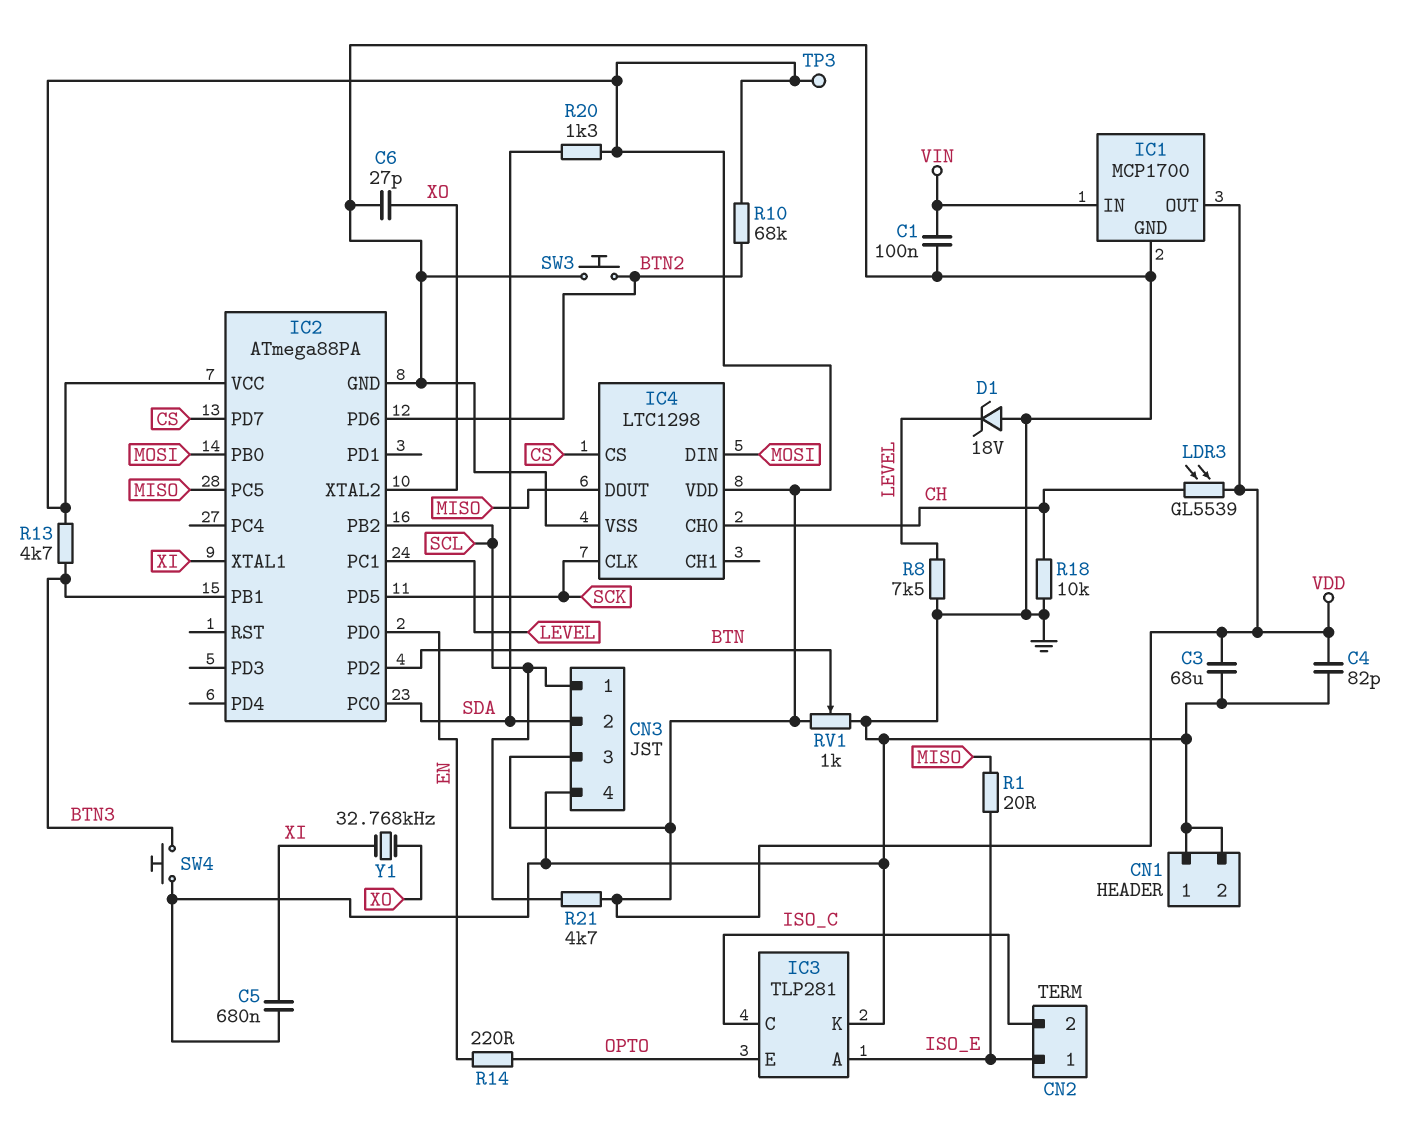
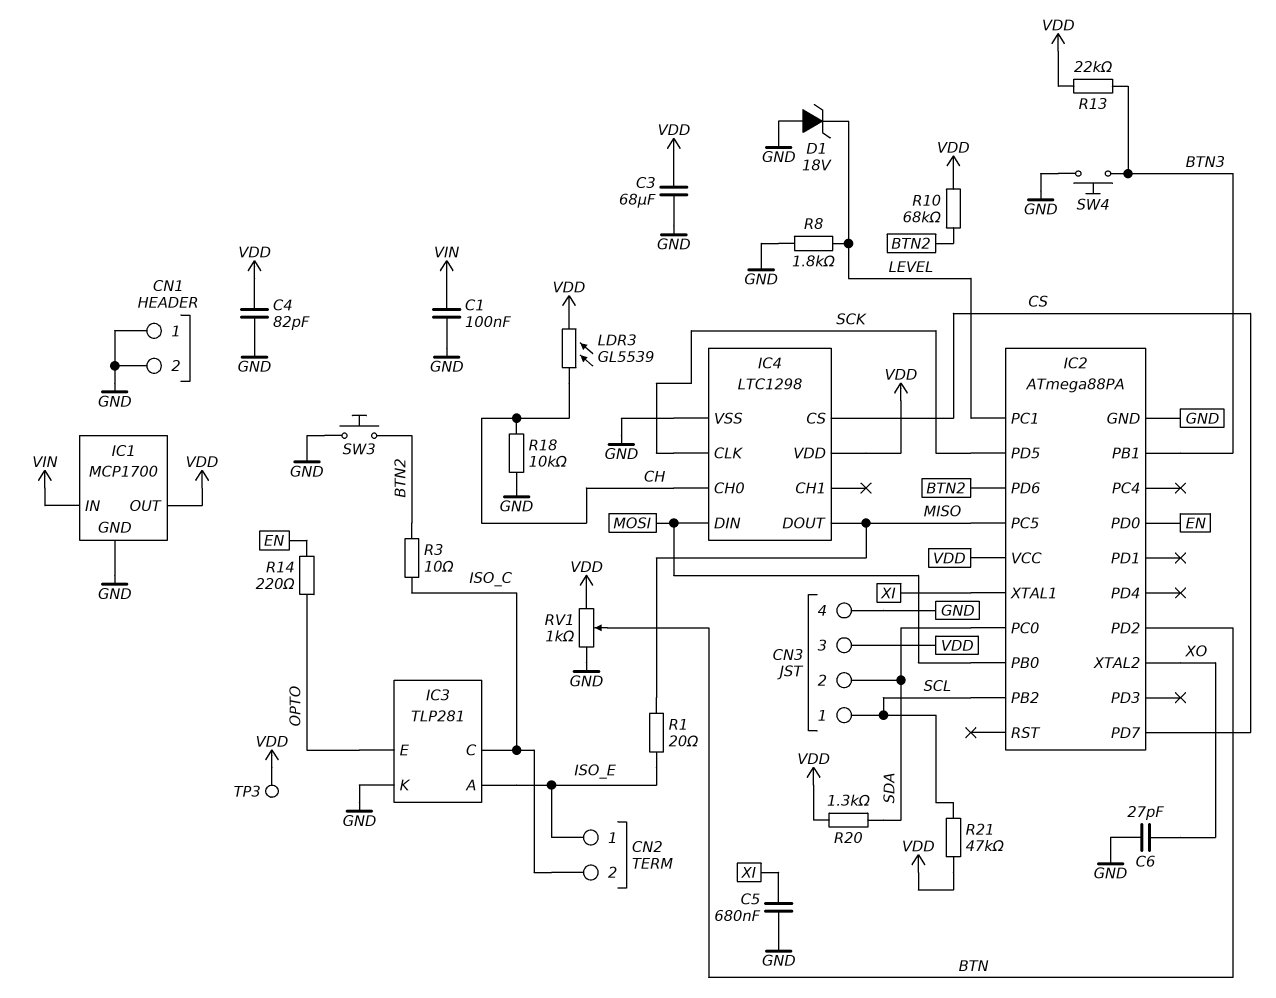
R3: none -> 10 (BTN2, ISO_C)
R8: 7.5k (GND, LEVEL) -> 1.8k (GND, LEVEL)
R13: 4.7k (BTN3, VDD) -> 22k (BTN3, VDD)
R21: 4.7k (SCL, VDD) -> 47k (SCL, VDD)
Y1: 32.768kHz (XI, XO) -> none

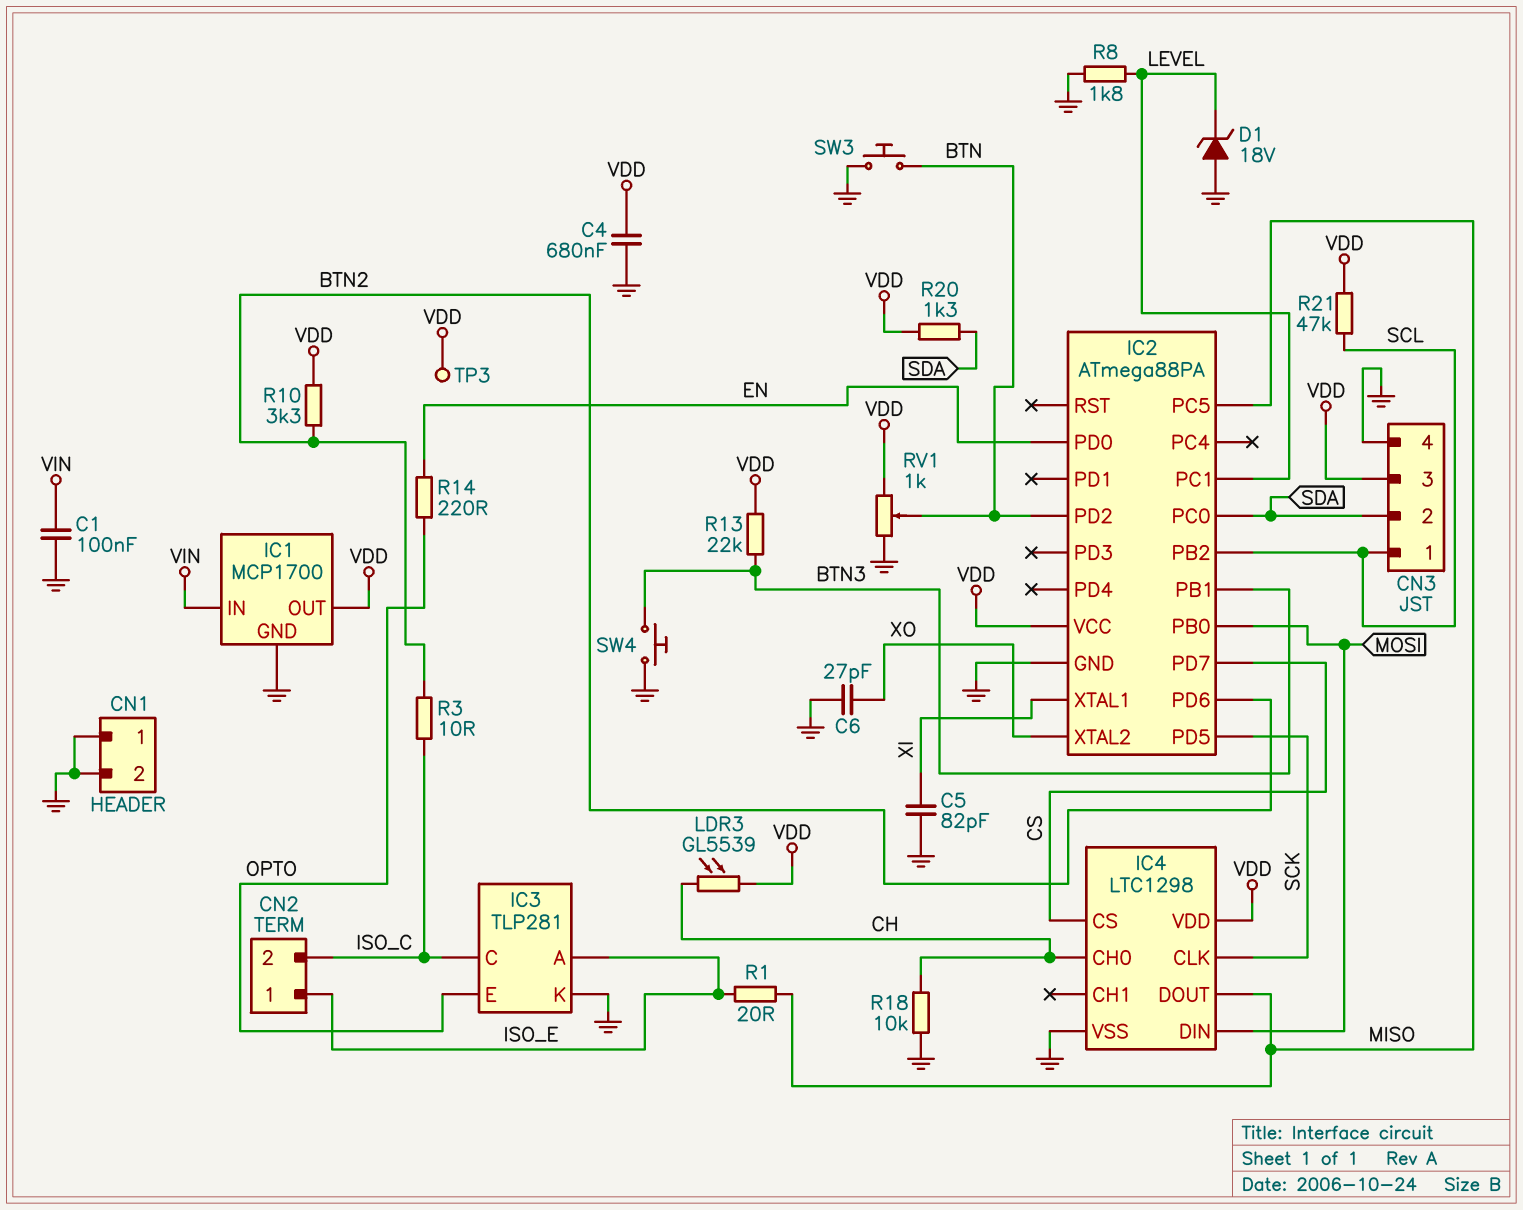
C3: 68uF (GND, VDD) -> none
C4: 82pF (GND, VDD) -> 680nF (GND, VDD)
C5: 680nF (GND, XI) -> 82pF (GND, XI)
R10: 68k (BTN2, VDD) -> 3.3k (BTN2, VDD)
SW3: button (BTN2, GND) -> button (BTN, GND)

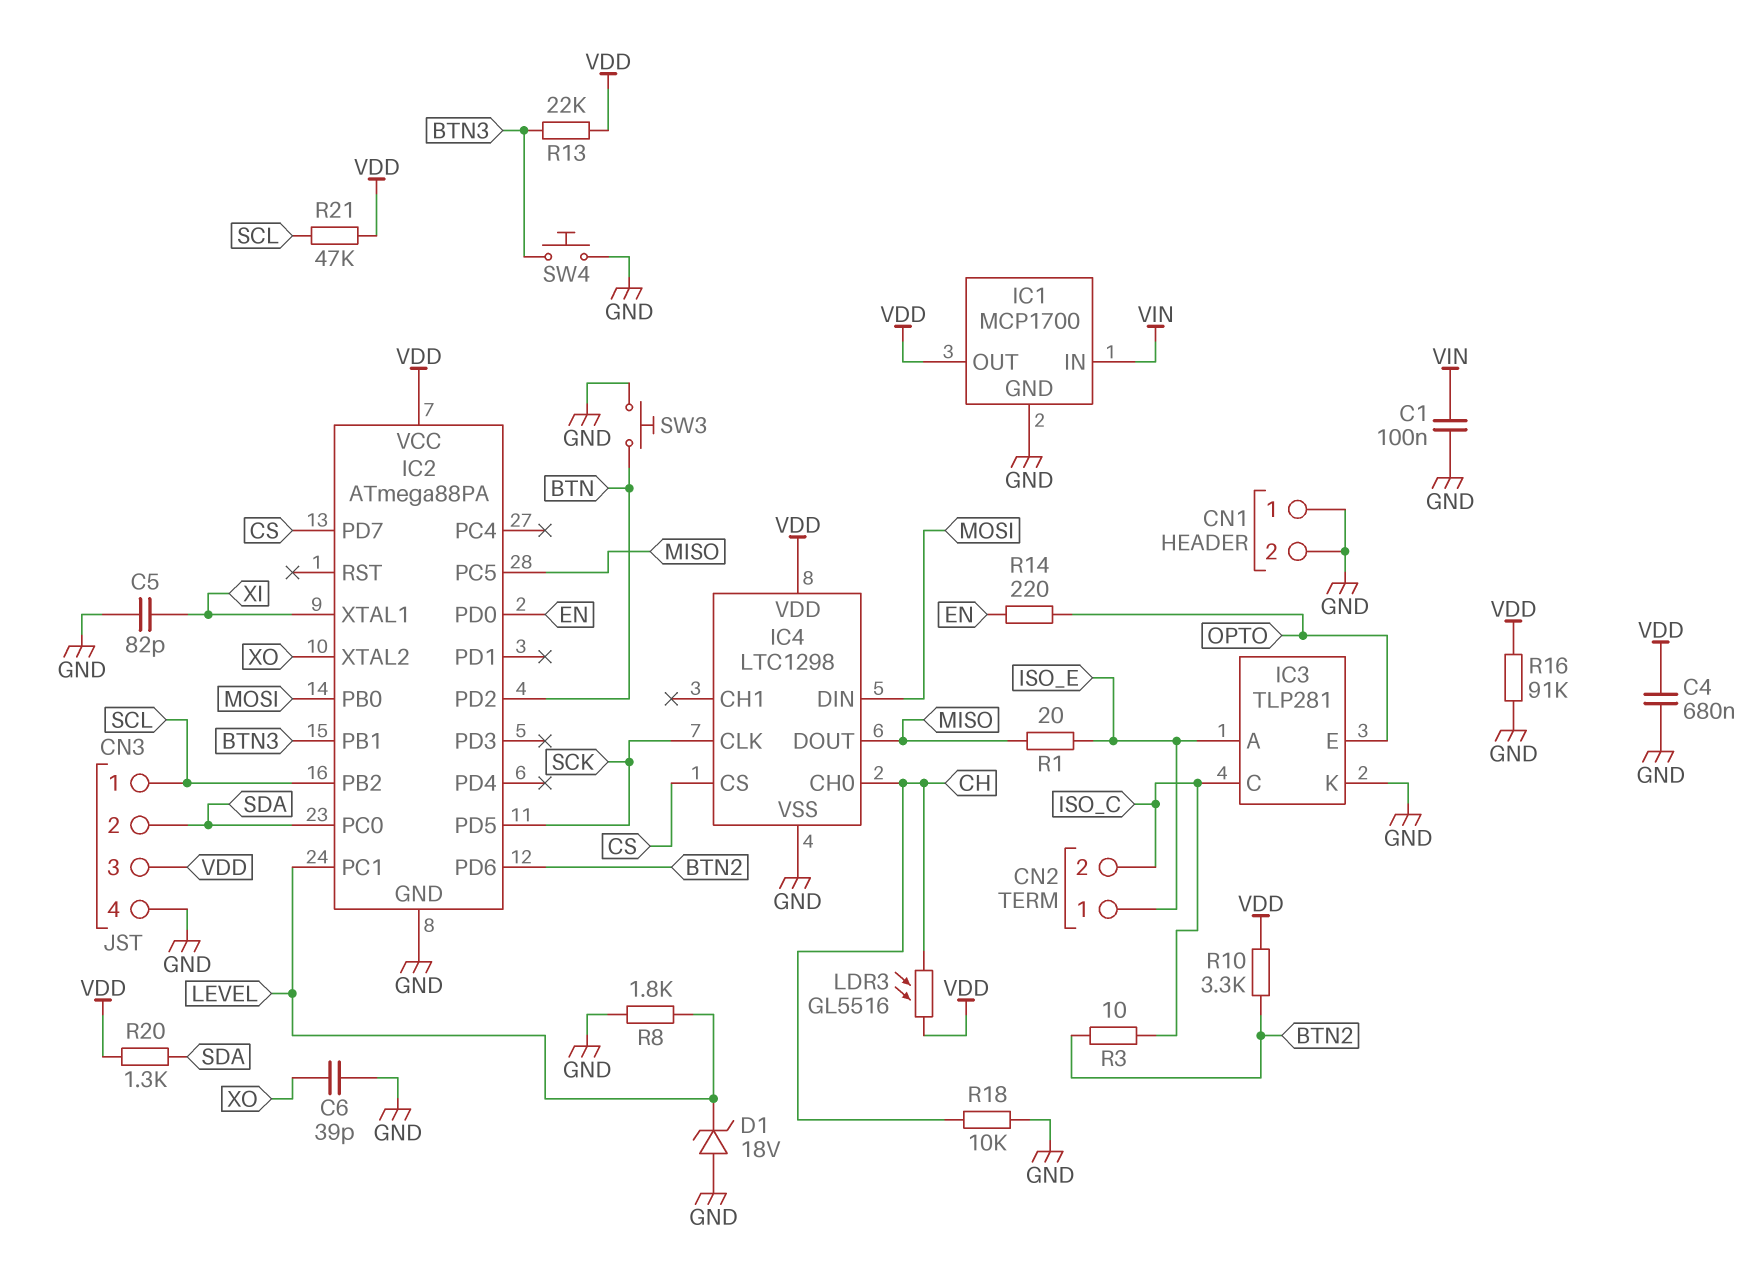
C6: 27pF (GND, XO) -> 39pF (GND, XO)
LDR3: GL5539 (CH, VDD) -> GL5516 (CH, VDD)
R16: none -> 91k (GND, VDD)
RV1: 1k (GND, VDD, wiper BTN) -> none
TP3: test point (VDD) -> none

